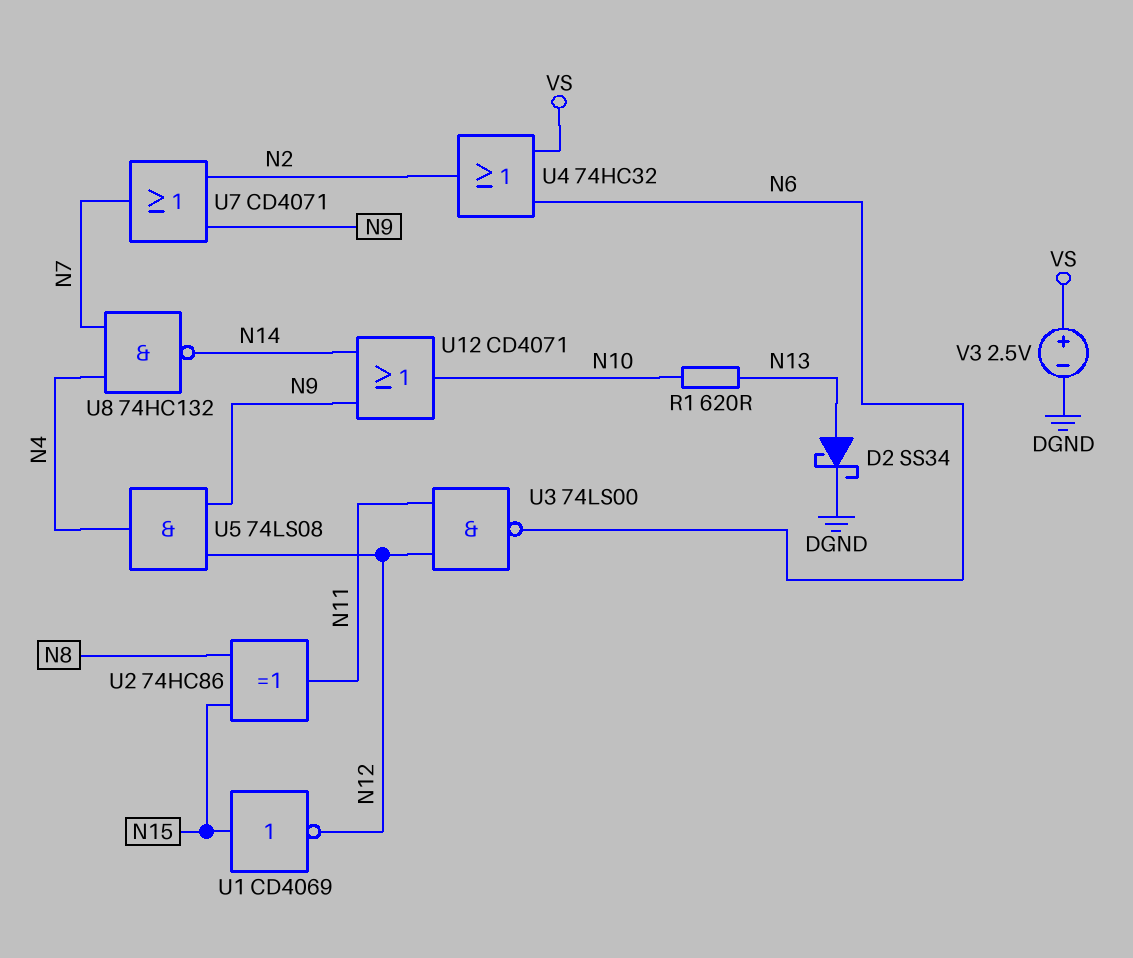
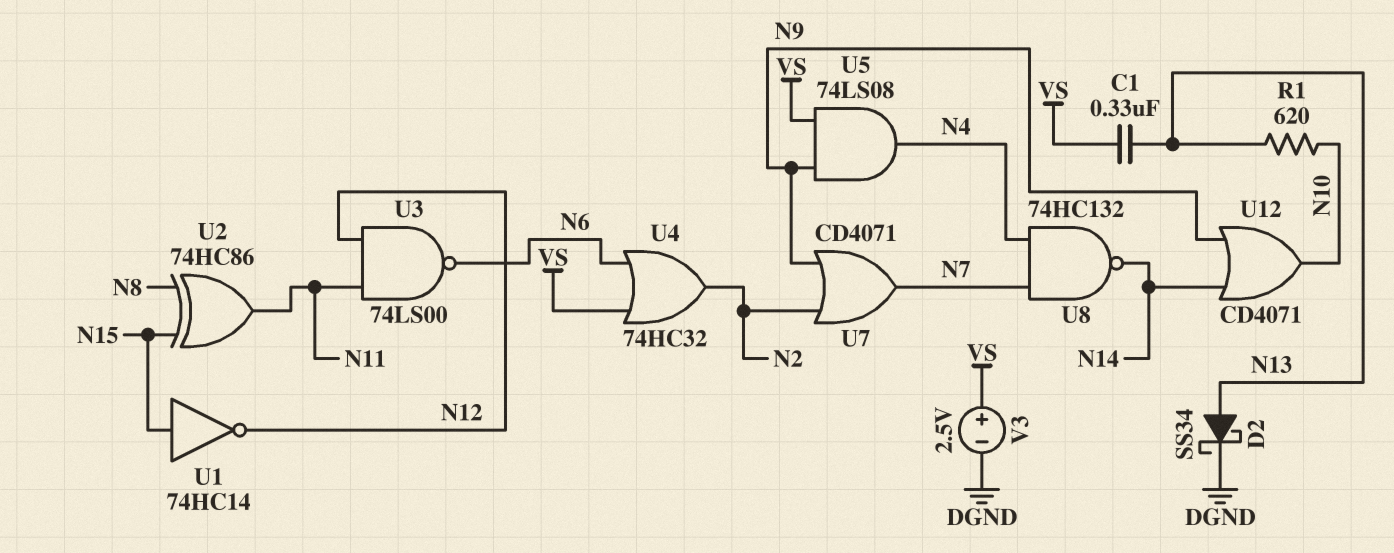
C1: none -> 330nF (N13, VS)
U1: NOT CD4069 (in N15, out N12) -> NOT 74HC14 (in N15, out N12)
U5: AND 74LS08 (in N9, in N12, out N4) -> AND 74LS08 (in N9, in VS, out N4)

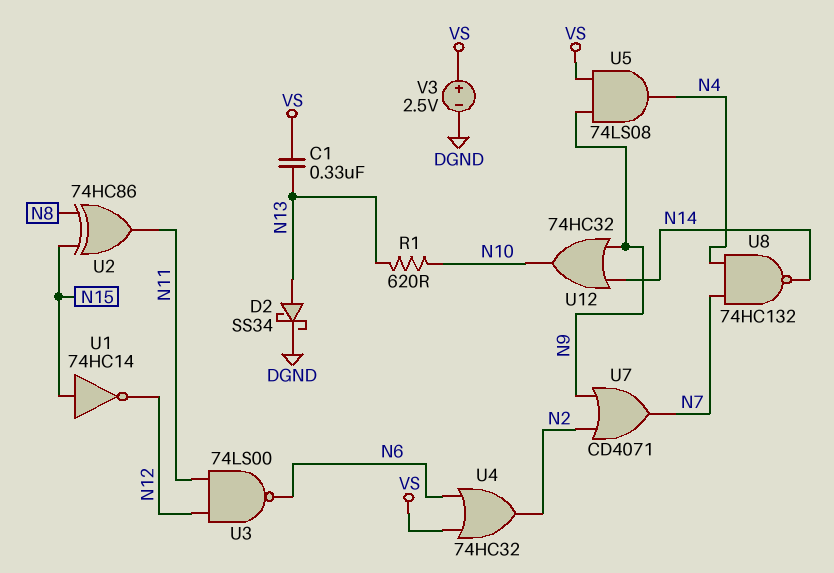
U12: OR CD4071 (in N9, in N14, out N10) -> OR 74HC32 (in N9, in N14, out N10)

